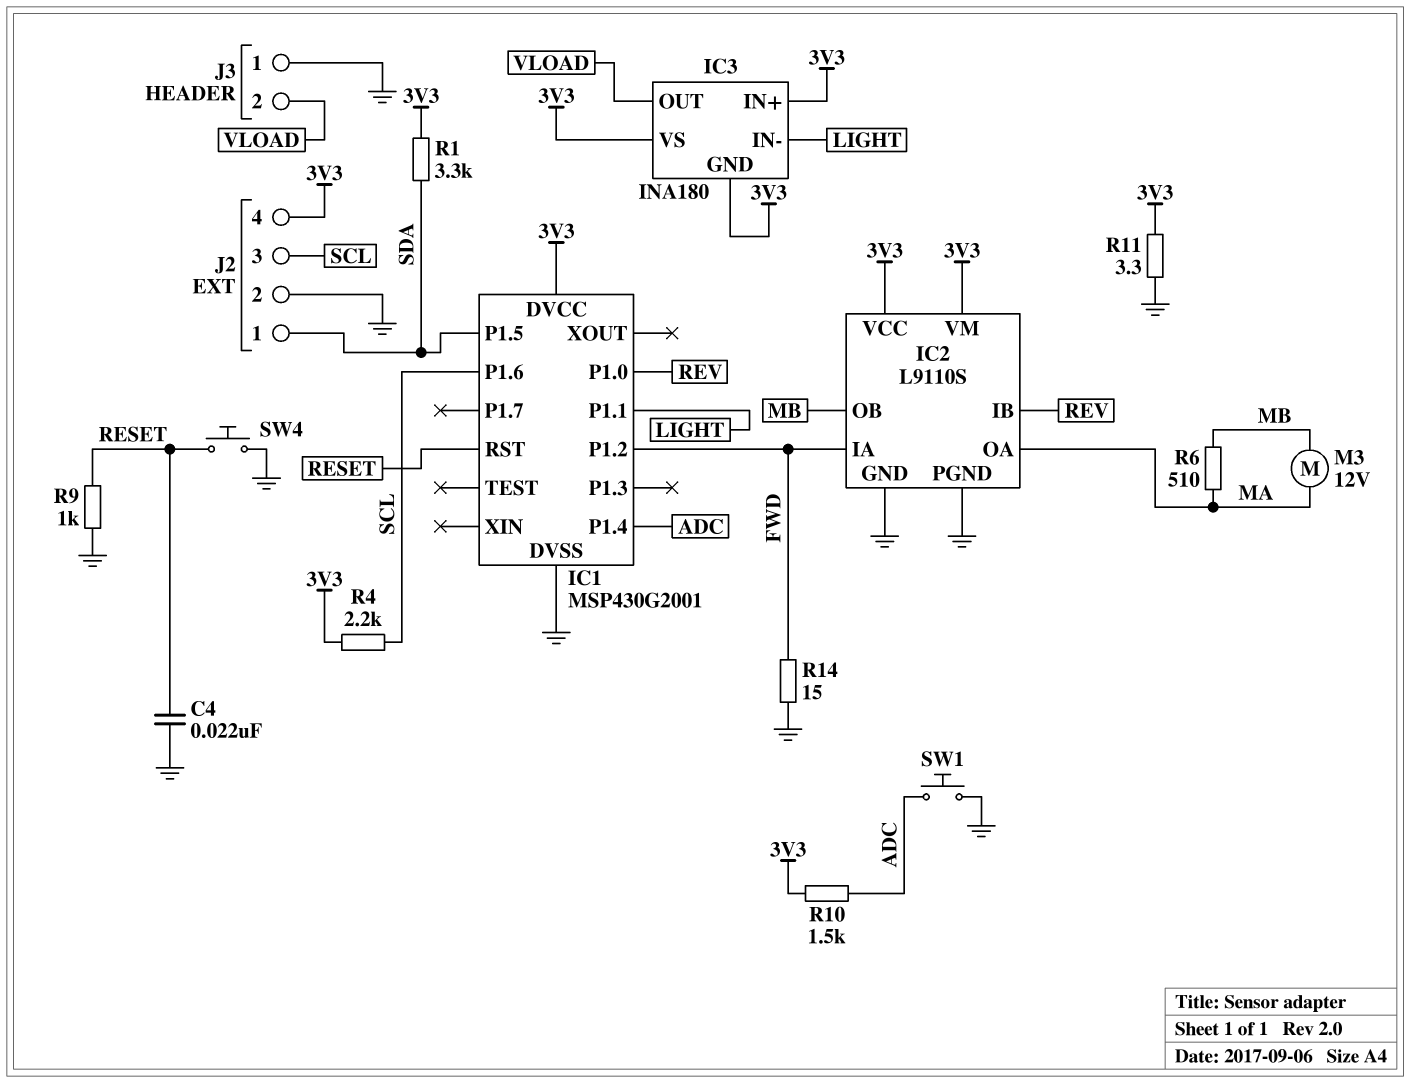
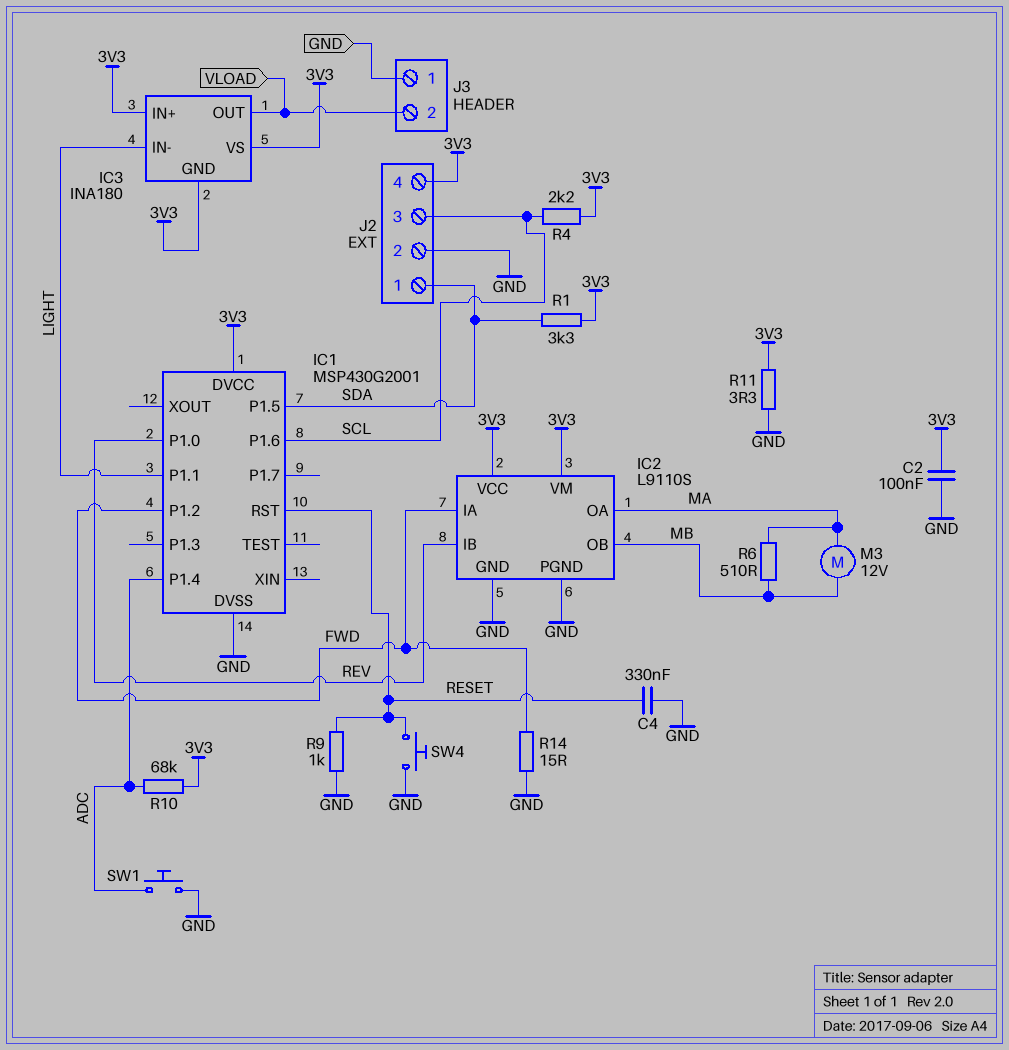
C2: none -> 100nF (3V3, GND)
C4: 22nF (GND, RESET) -> 330nF (GND, RESET)
R10: 1.5k (3V3, ADC) -> 68k (3V3, ADC)

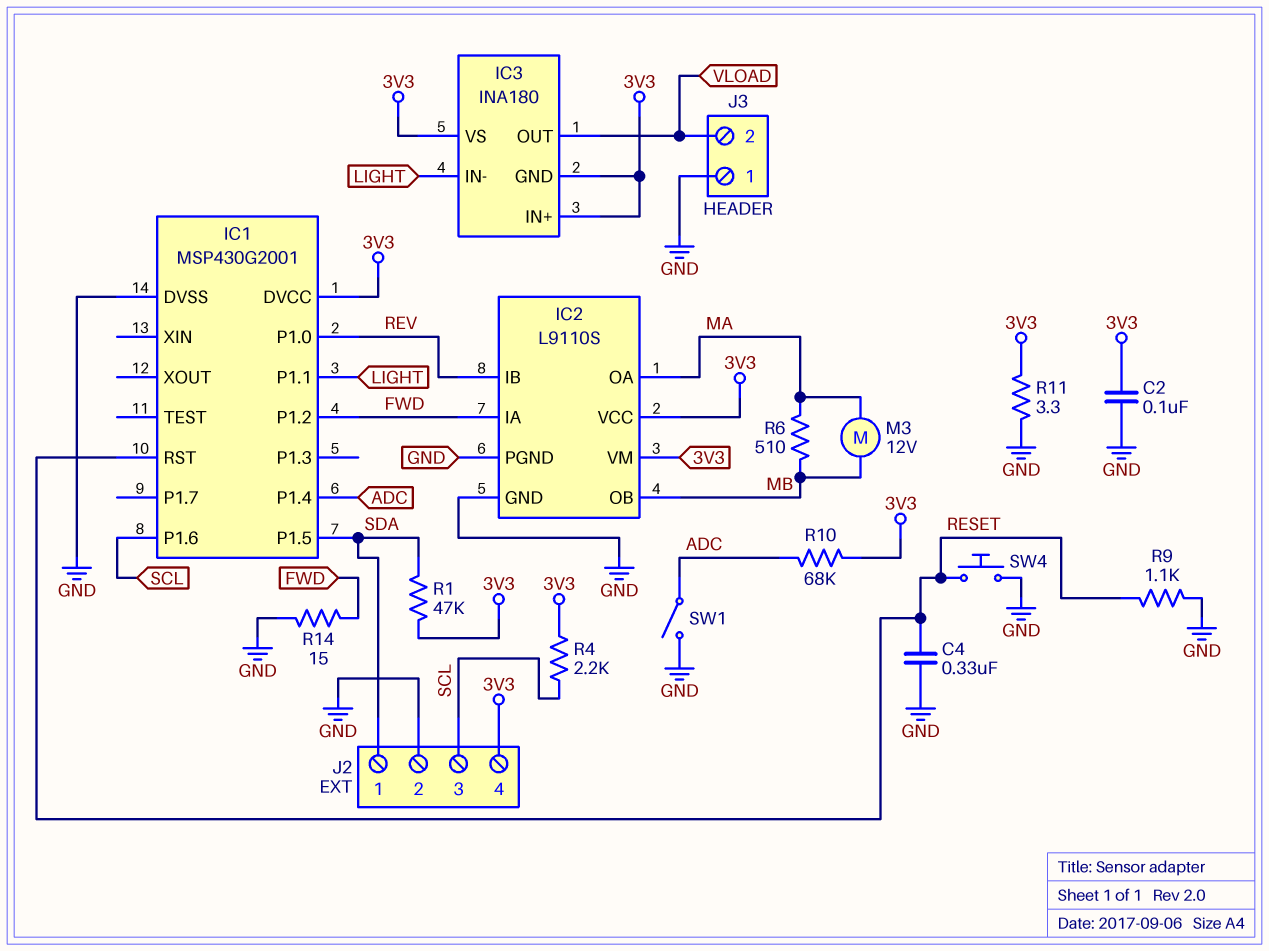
R1: 3.3k (3V3, SDA) -> 47k (3V3, SDA)
R9: 1k (GND, RESET) -> 1.1k (GND, RESET)
SW1: button (ADC, GND) -> switch (ADC, GND)

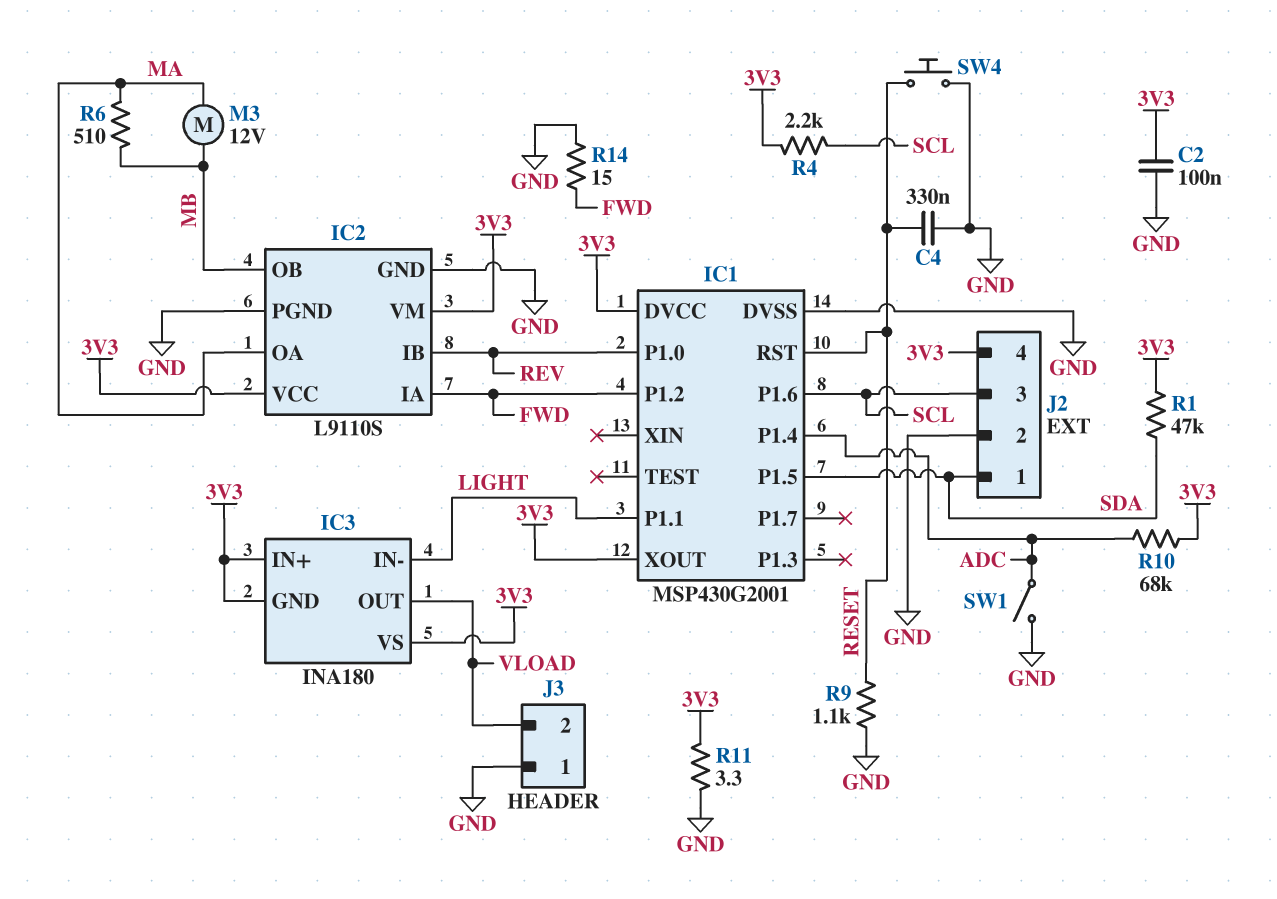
IC1 pin XOUT: none -> 3V3

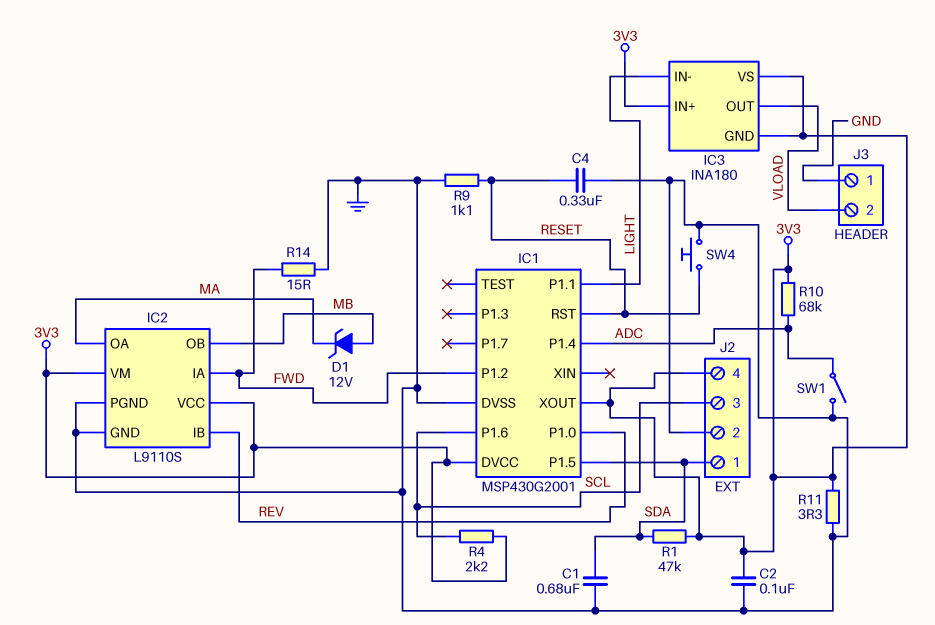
C1: none -> 680nF (GND, SDA)
D1: none -> zener 12V (A MB, K MA)
M3: motor 12V (MA, MB) -> none
R6: 510 (MA, MB) -> none

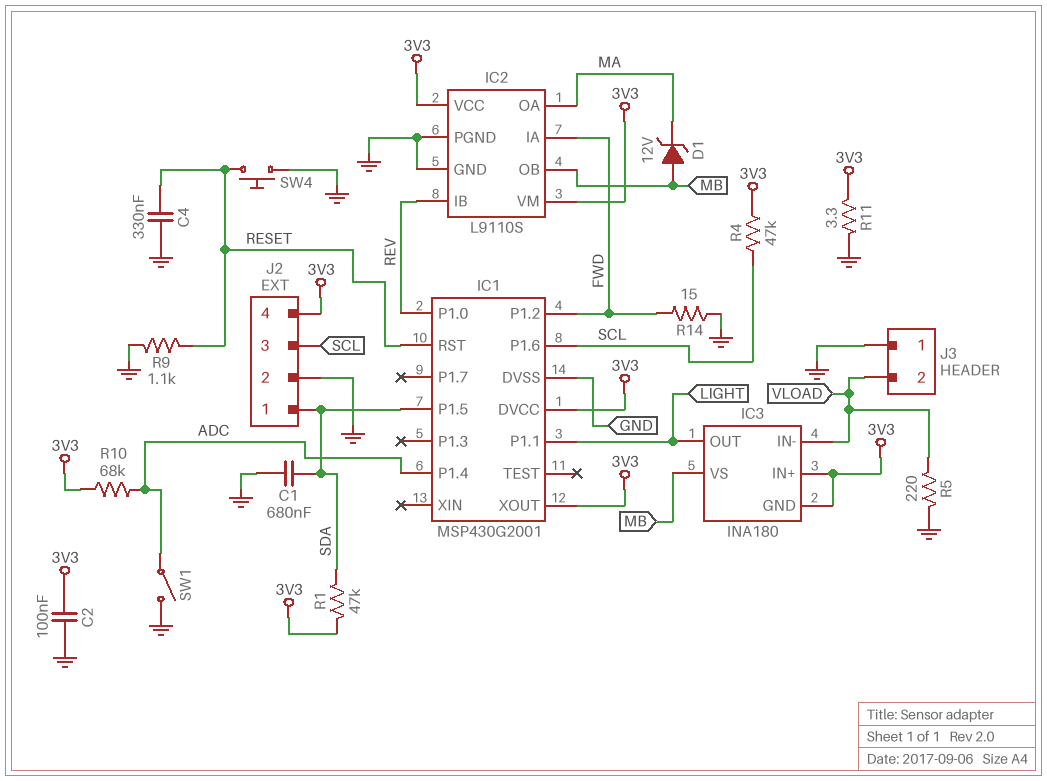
IC3 pin IN-: LIGHT -> VLOAD
IC3 pin OUT: VLOAD -> LIGHT
IC3 pin VS: 3V3 -> MB
R4: 2.2k (3V3, SCL) -> 47k (3V3, SCL)
R5: none -> 220 (GND, VLOAD)

